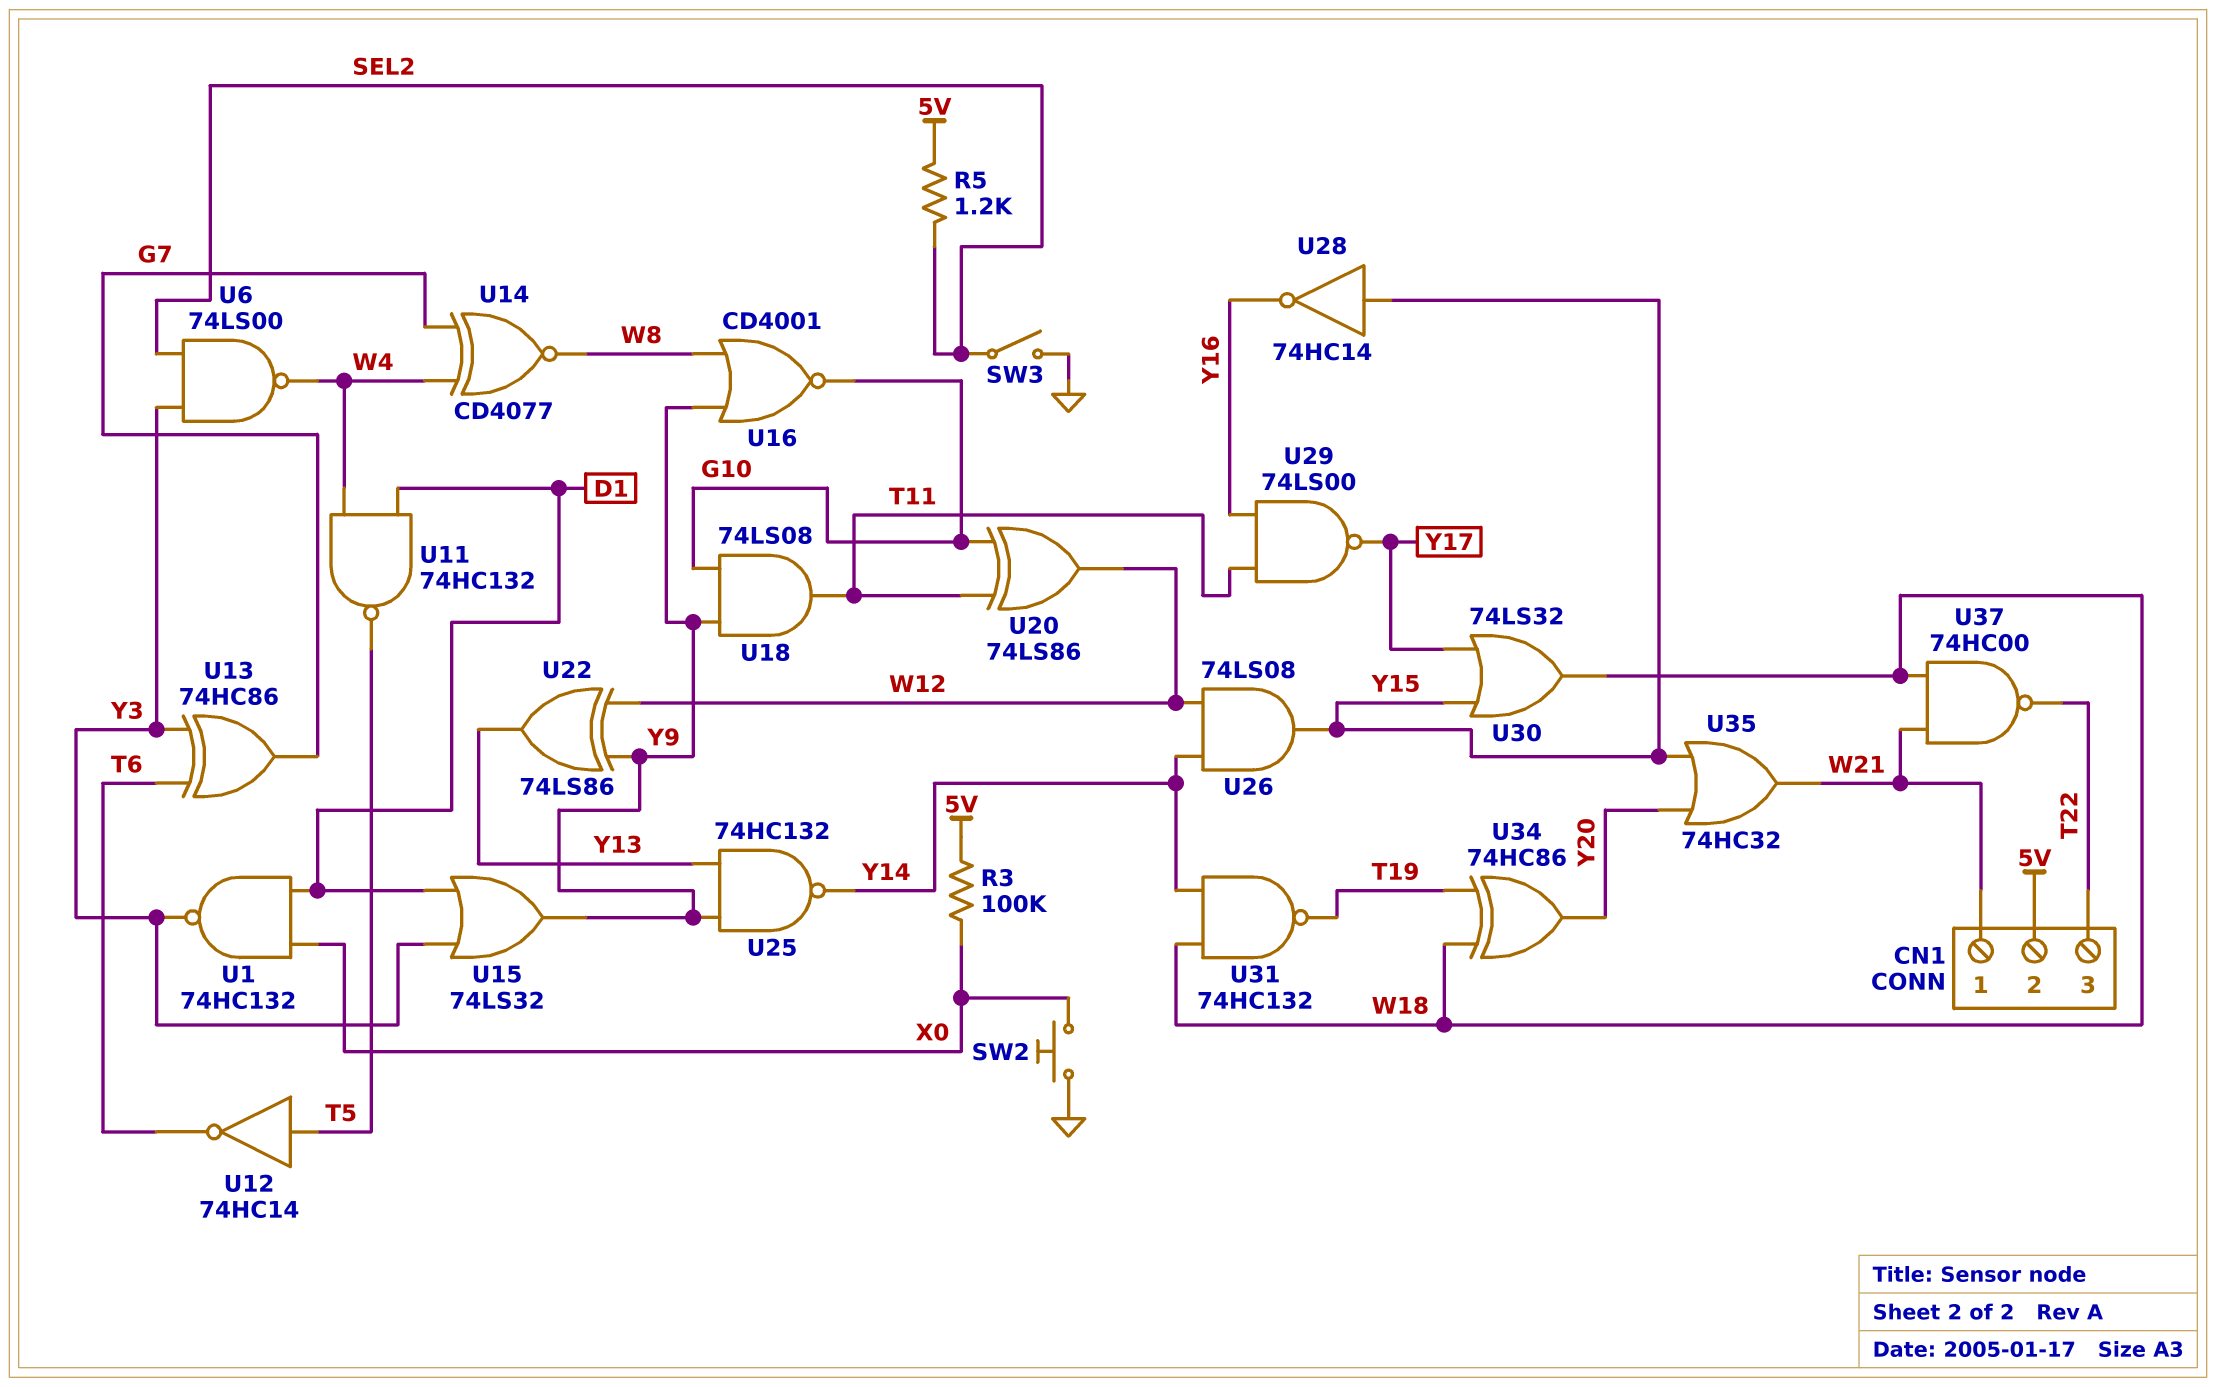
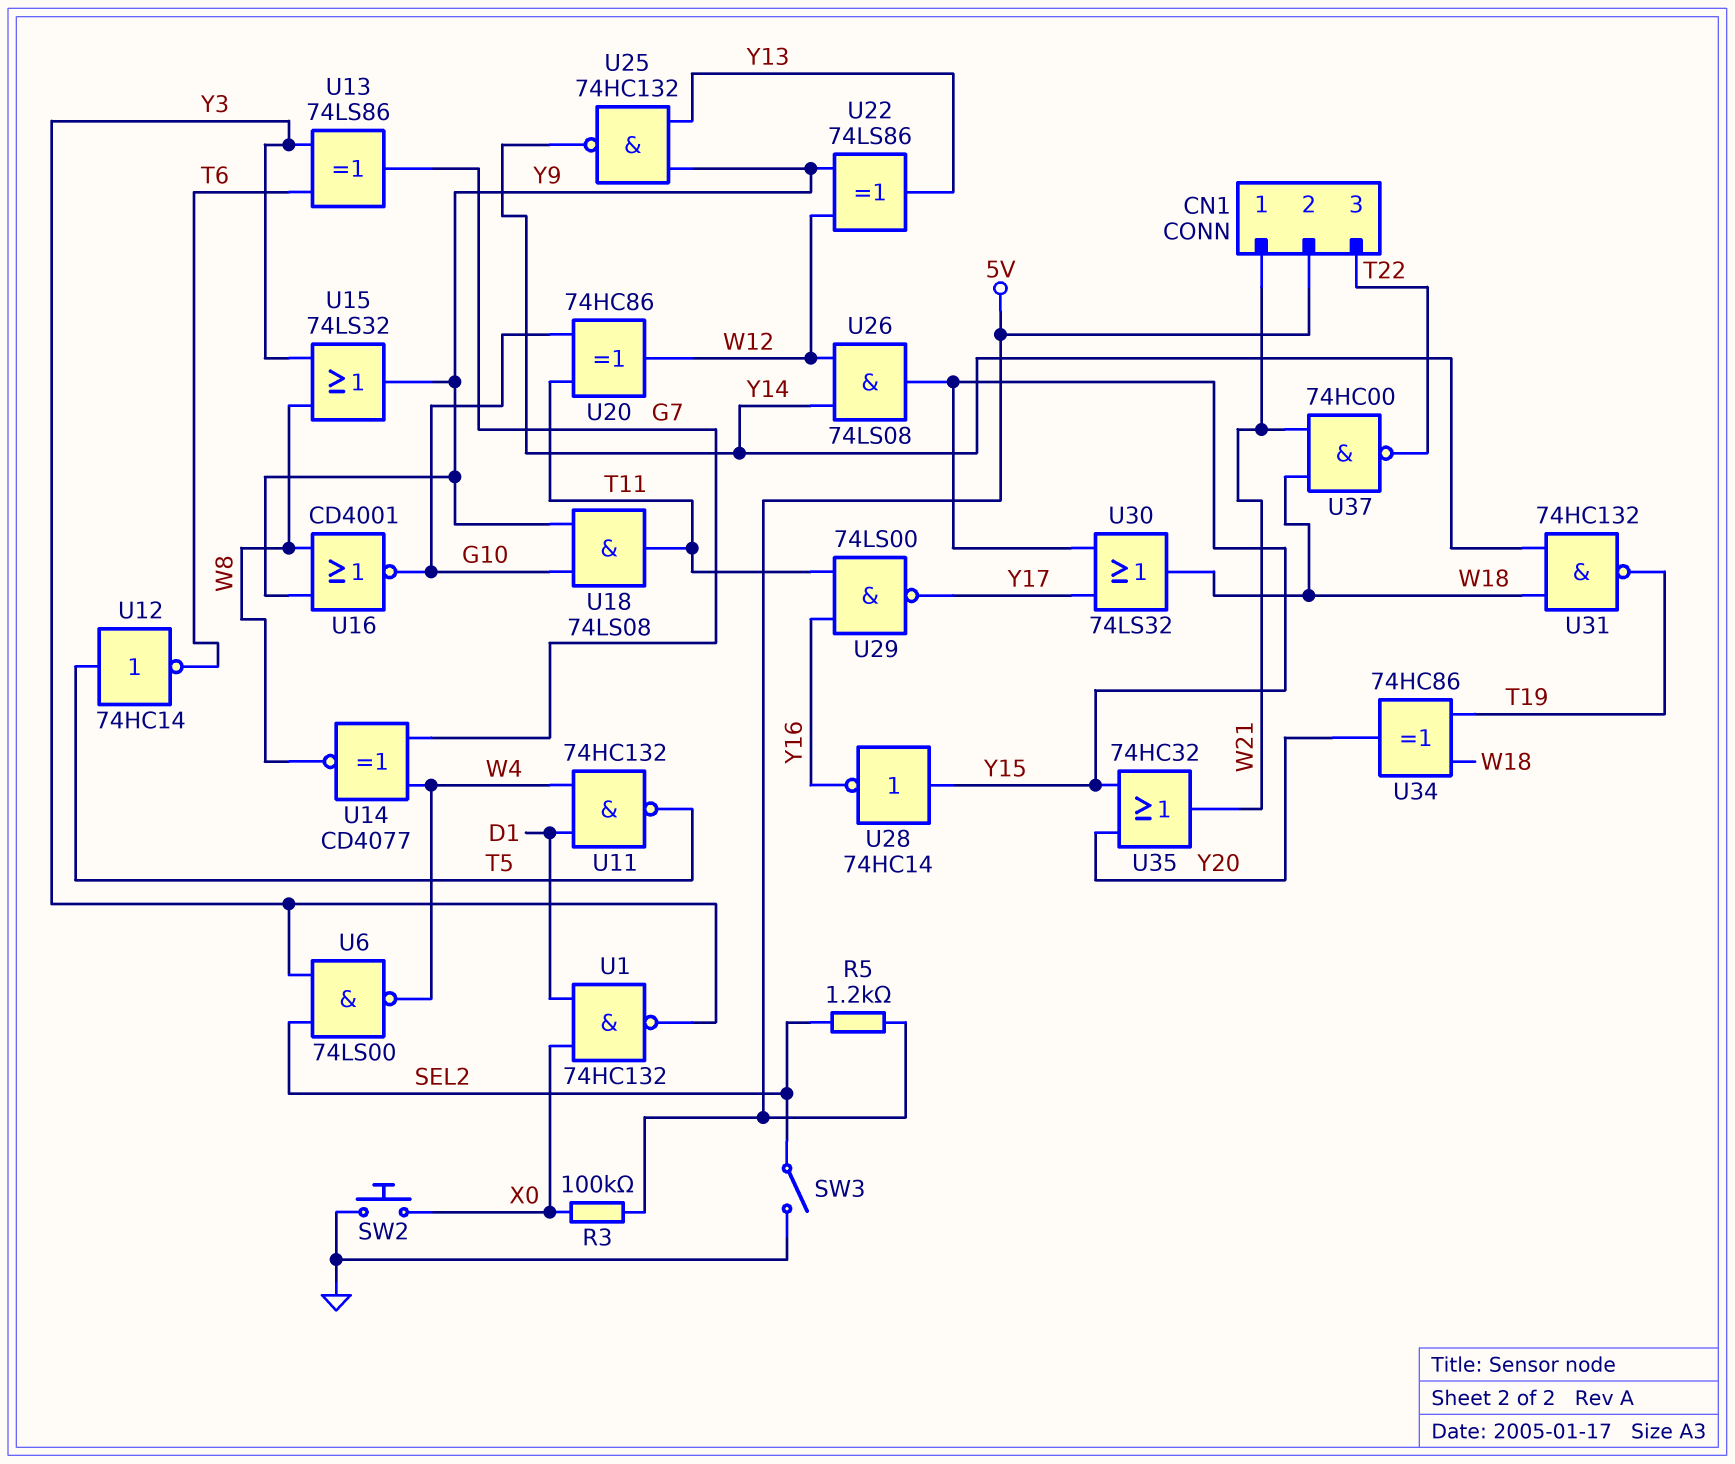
U13: XOR 74HC86 (in T6, in Y3, out G7) -> XOR 74LS86 (in T6, in Y3, out G7)
U15: OR 74LS32 (in D1, in Y3, out Y9) -> OR 74LS32 (in W8, in Y3, out Y9)
U20: XOR 74LS86 (in G10, in T11, out W12) -> XOR 74HC86 (in G10, in T11, out W12)

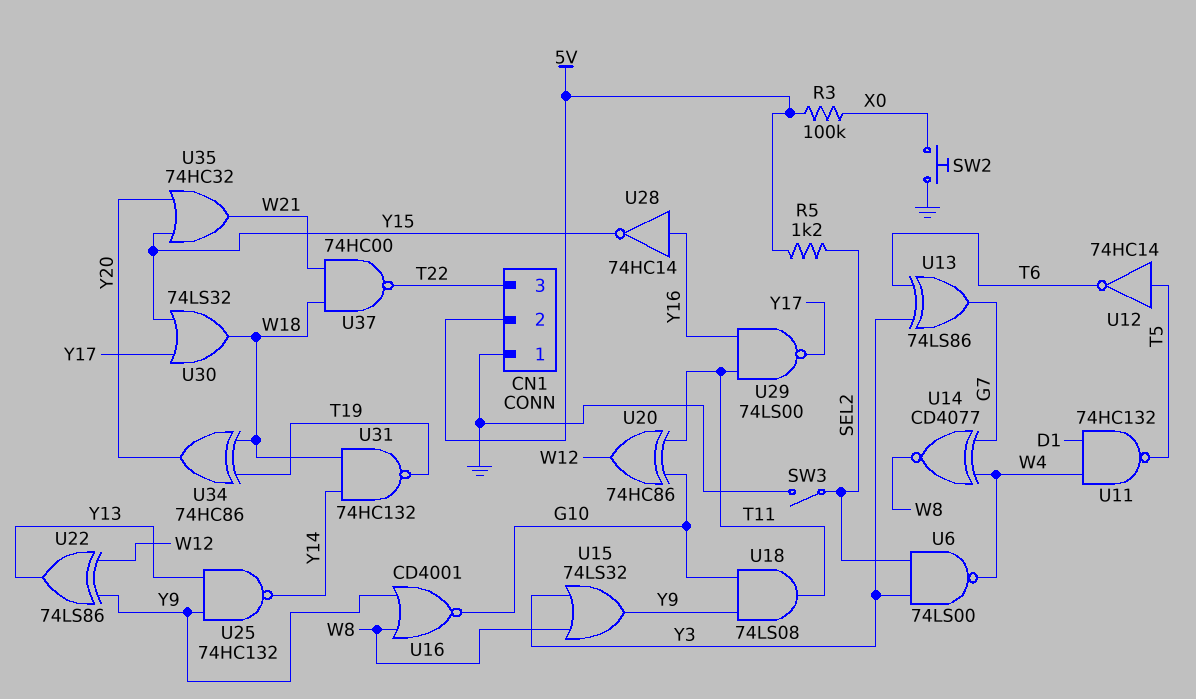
CN1 pin 1: W21 -> GND
U1: NAND 74HC132 (in D1, in X0, out Y3) -> none
U26: AND 74LS08 (in W12, in Y14, out Y15) -> none
U28: NOT 74HC14 (in Y15, out Y16) -> NOT 74HC14 (in Y16, out Y15)

